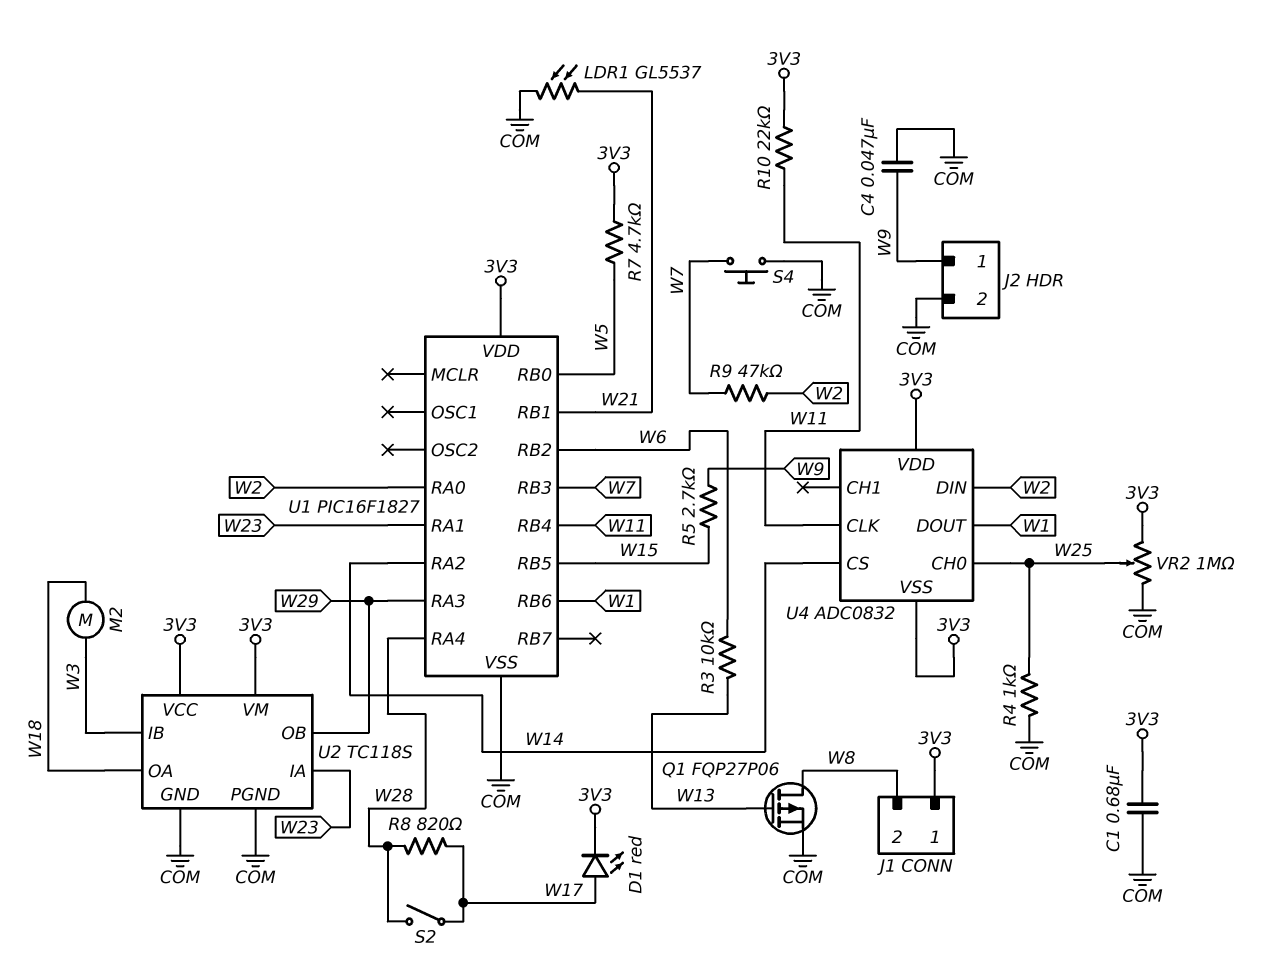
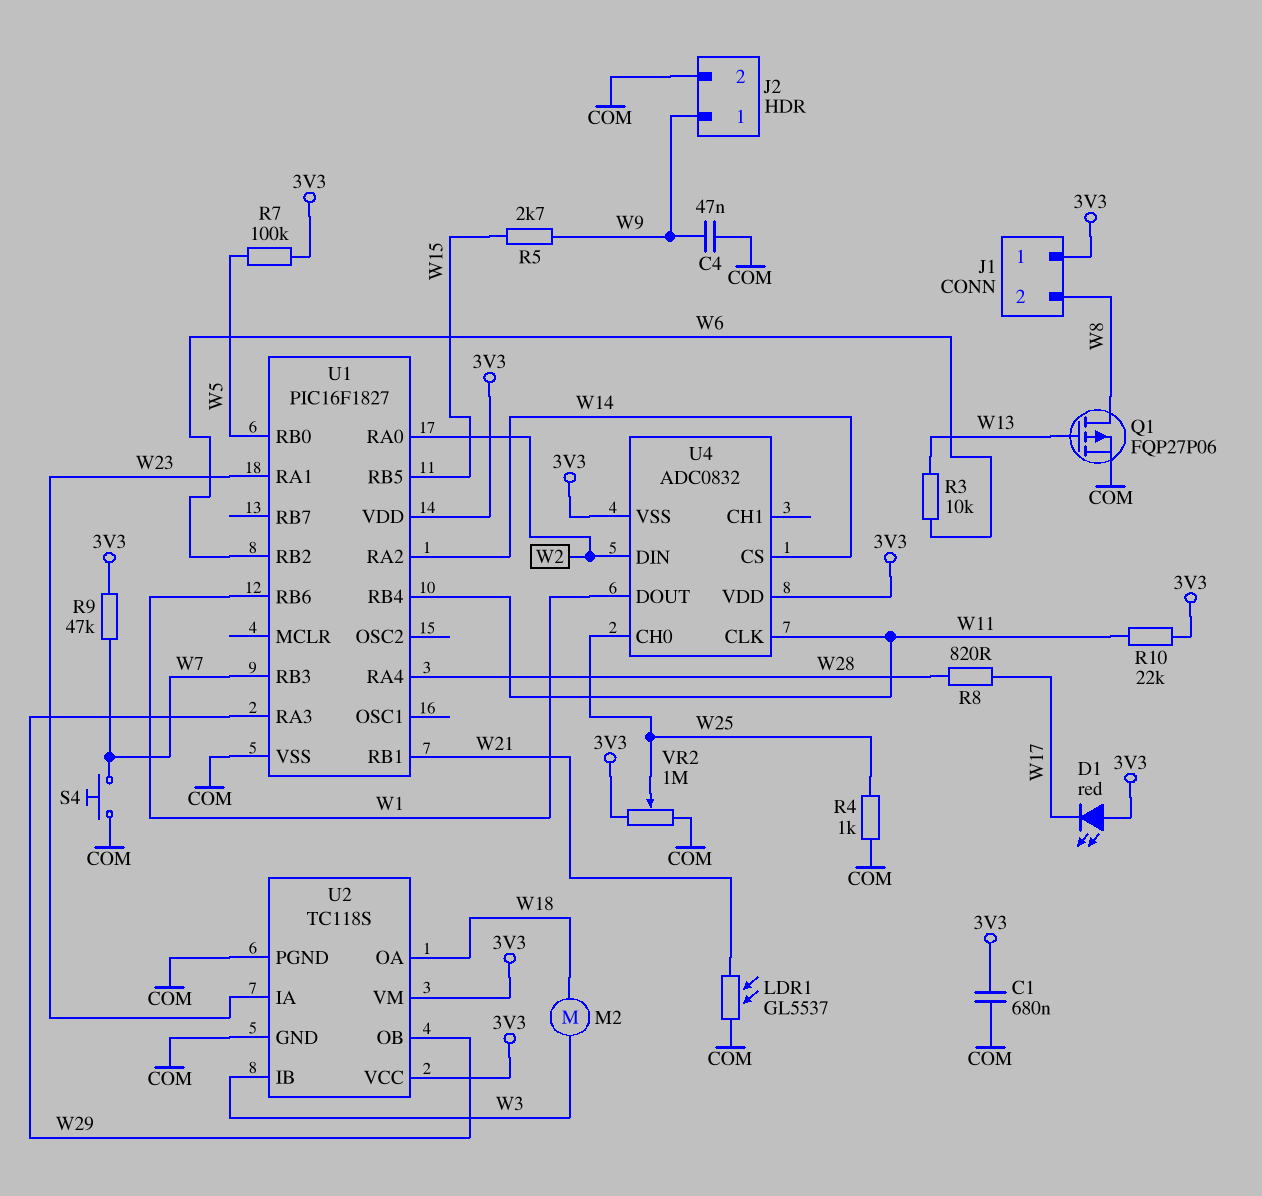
D1: LED red (A W17, K 3V3) -> LED red (A 3V3, K W17)
R7: 4.7k (3V3, W5) -> 100k (3V3, W5)
R9: 47k (W2, W7) -> 47k (3V3, W7)
S2: switch (W17, W28) -> none

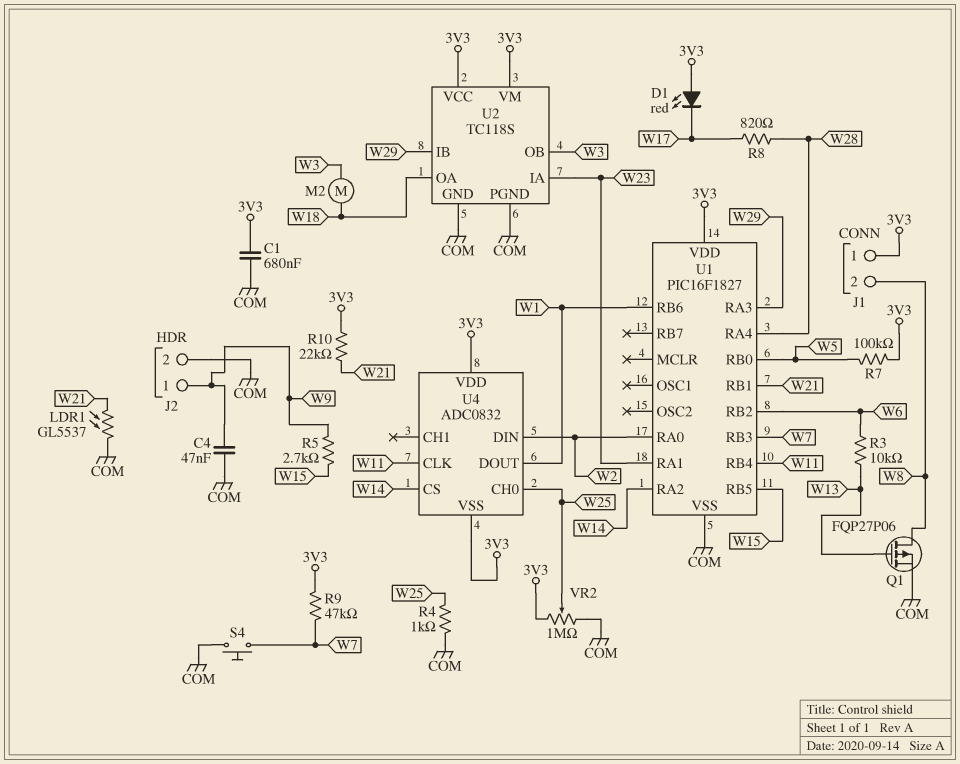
R10: 22k (3V3, W11) -> 22k (3V3, W21)
U2 pin IB: W3 -> W29
U2 pin OB: W29 -> W3

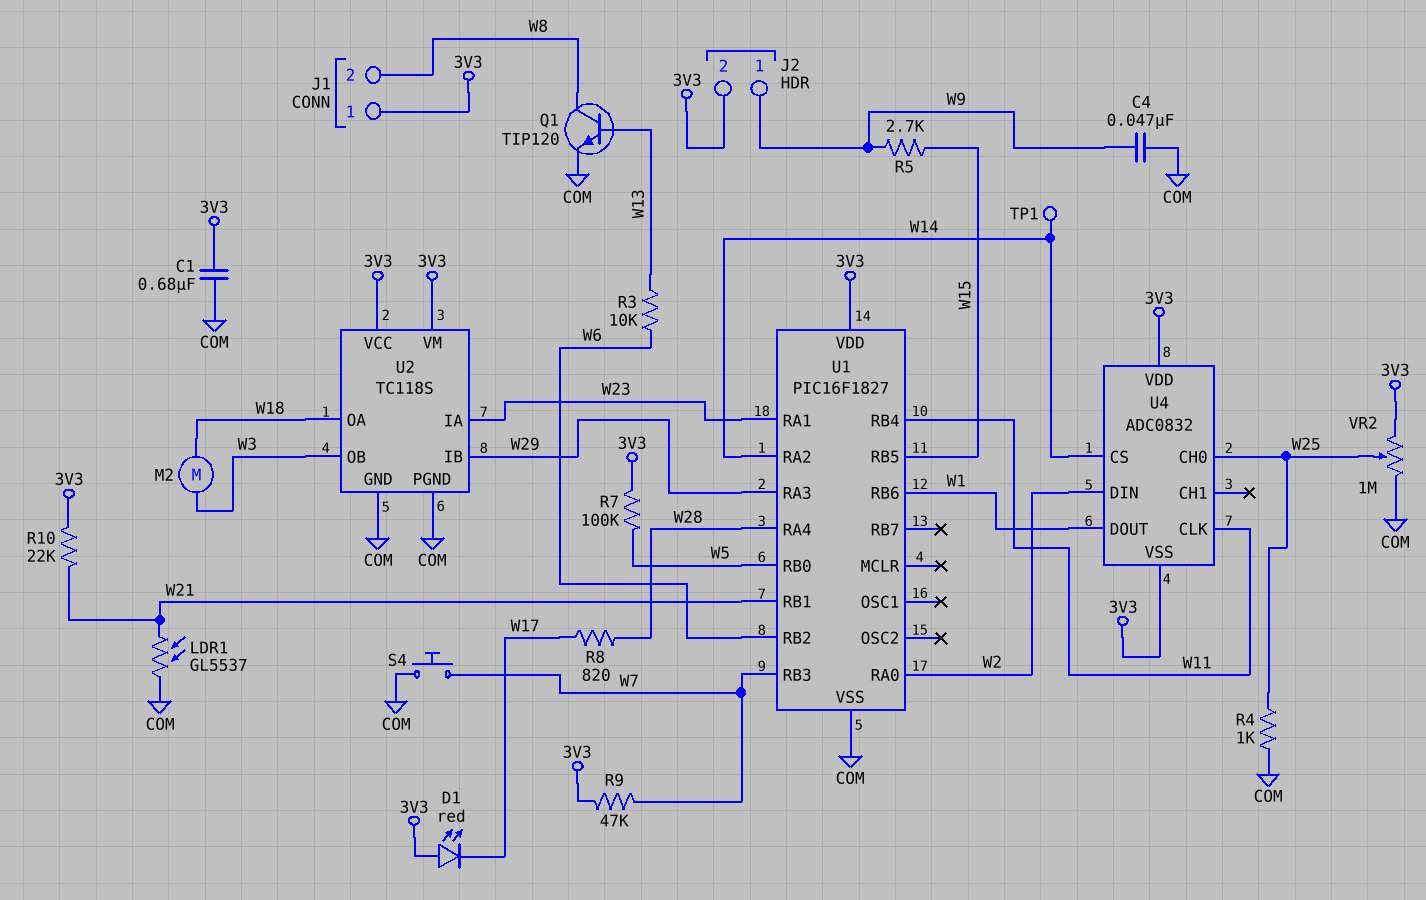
J2 pin 2: COM -> 3V3
Q1: PMOS FQP27P06 (G W13, D W8, S COM) -> NPN TIP120 (B W13, C W8, E COM)
TP1: none -> test point (W14)

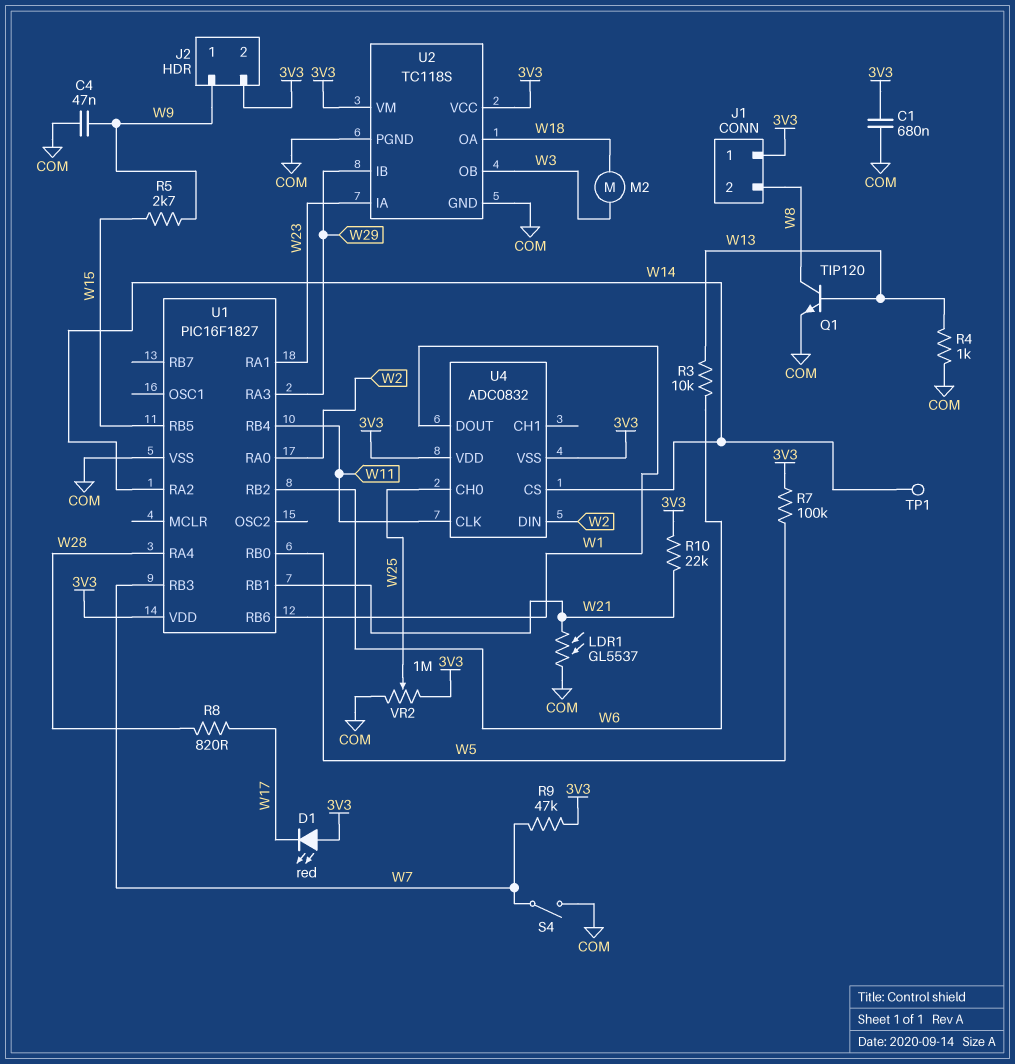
R4: 1k (COM, W25) -> 1k (COM, W13)
S4: button (COM, W7) -> switch (COM, W7)

